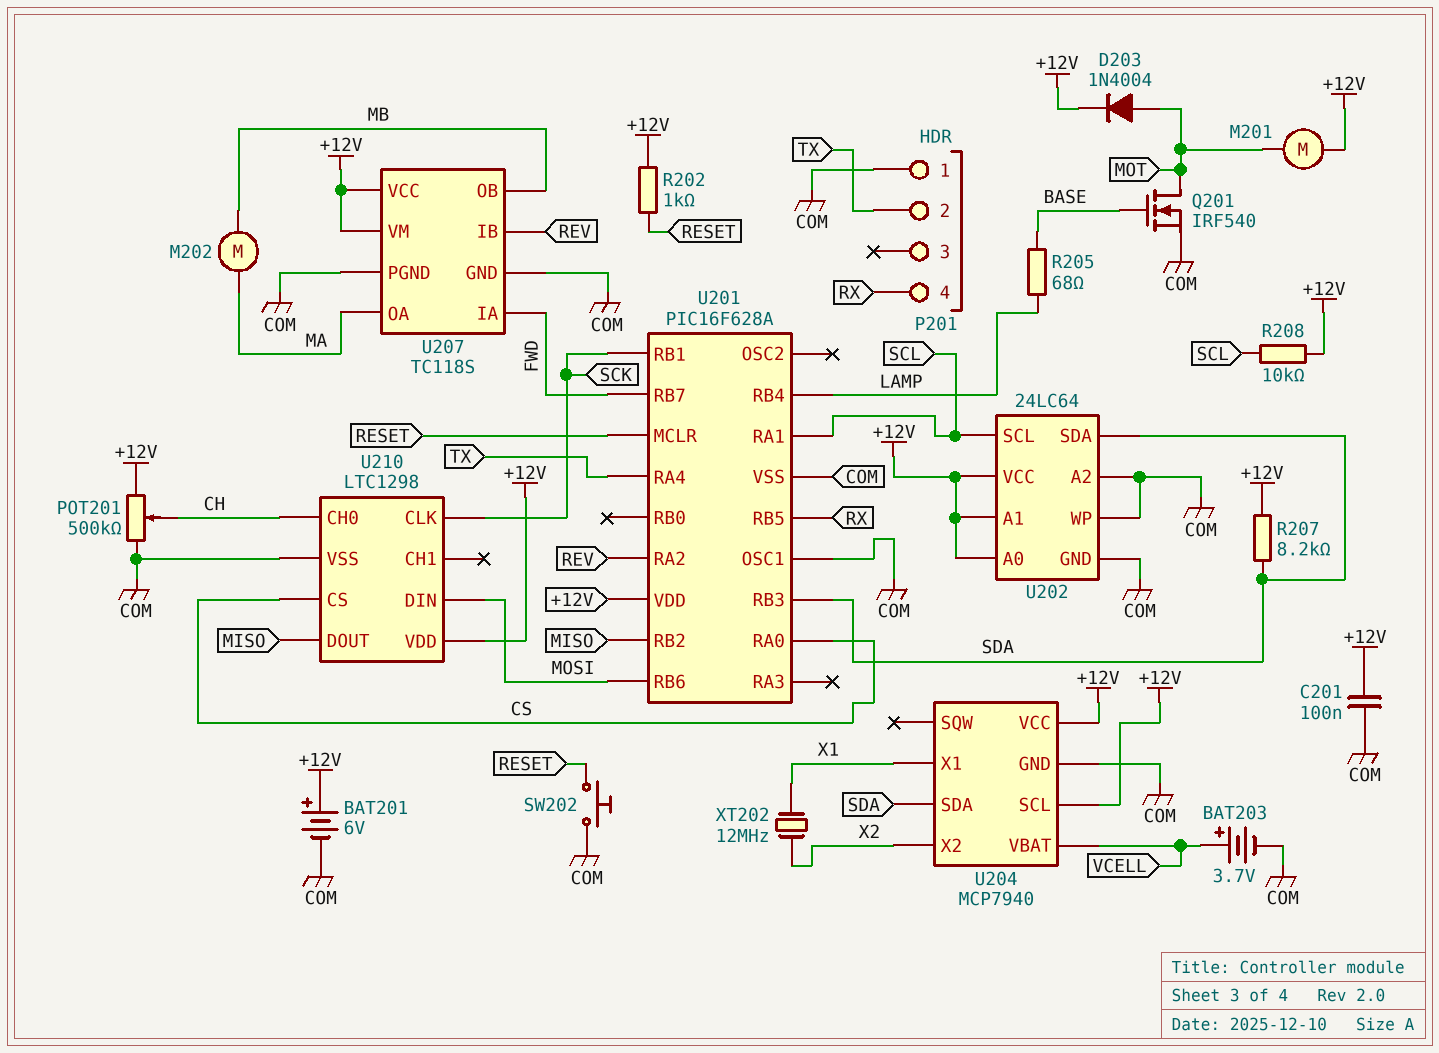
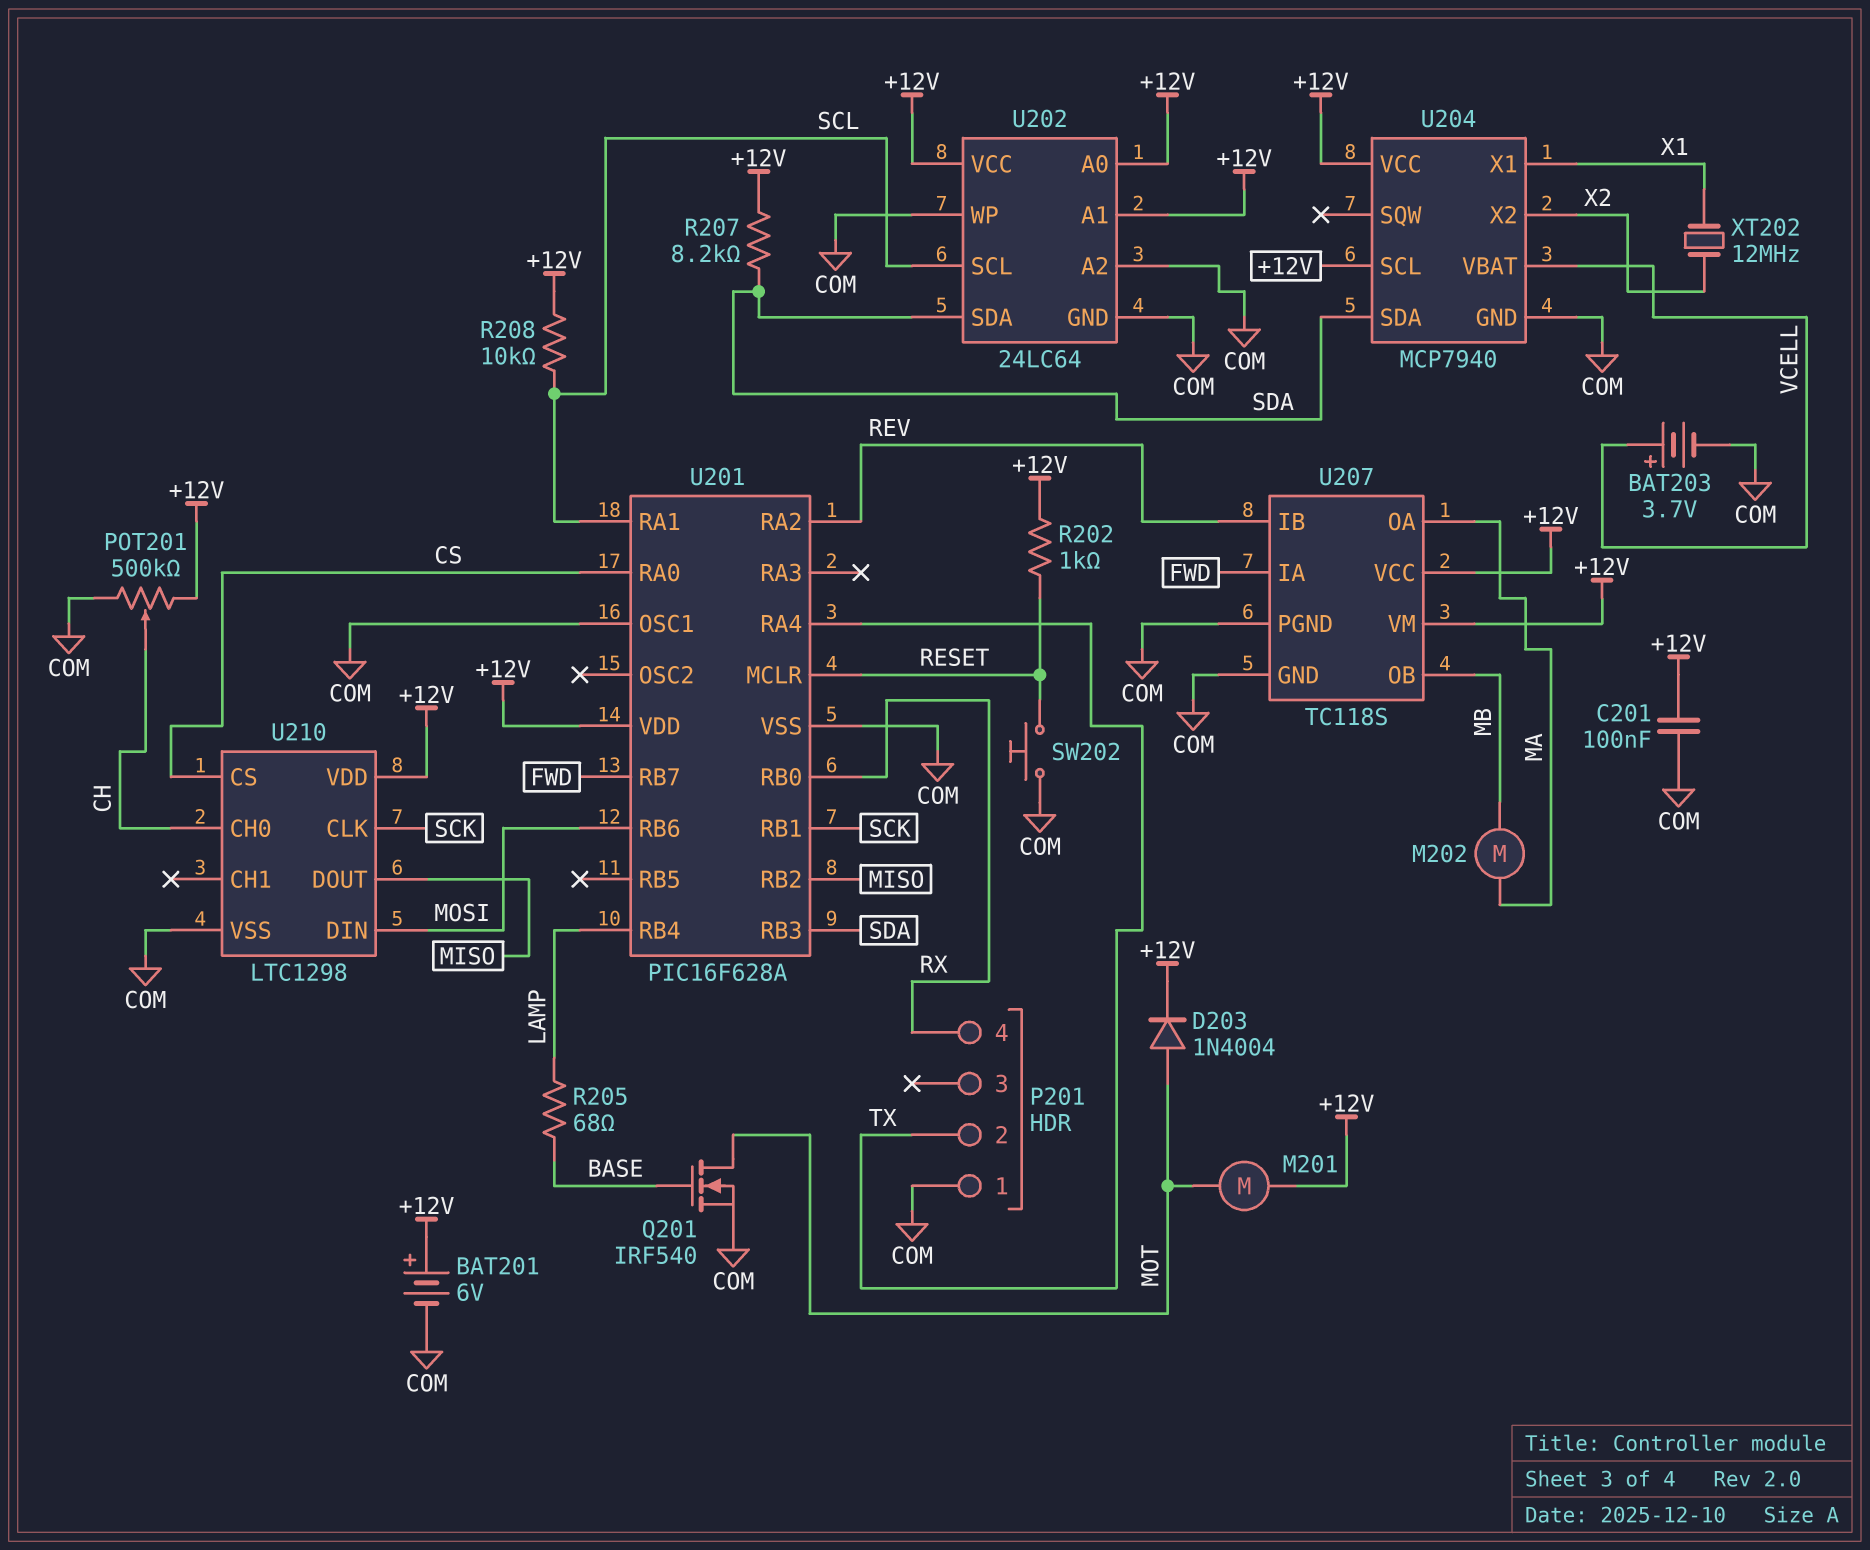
U201 pin RB0: none -> RX
U201 pin RB5: RX -> none

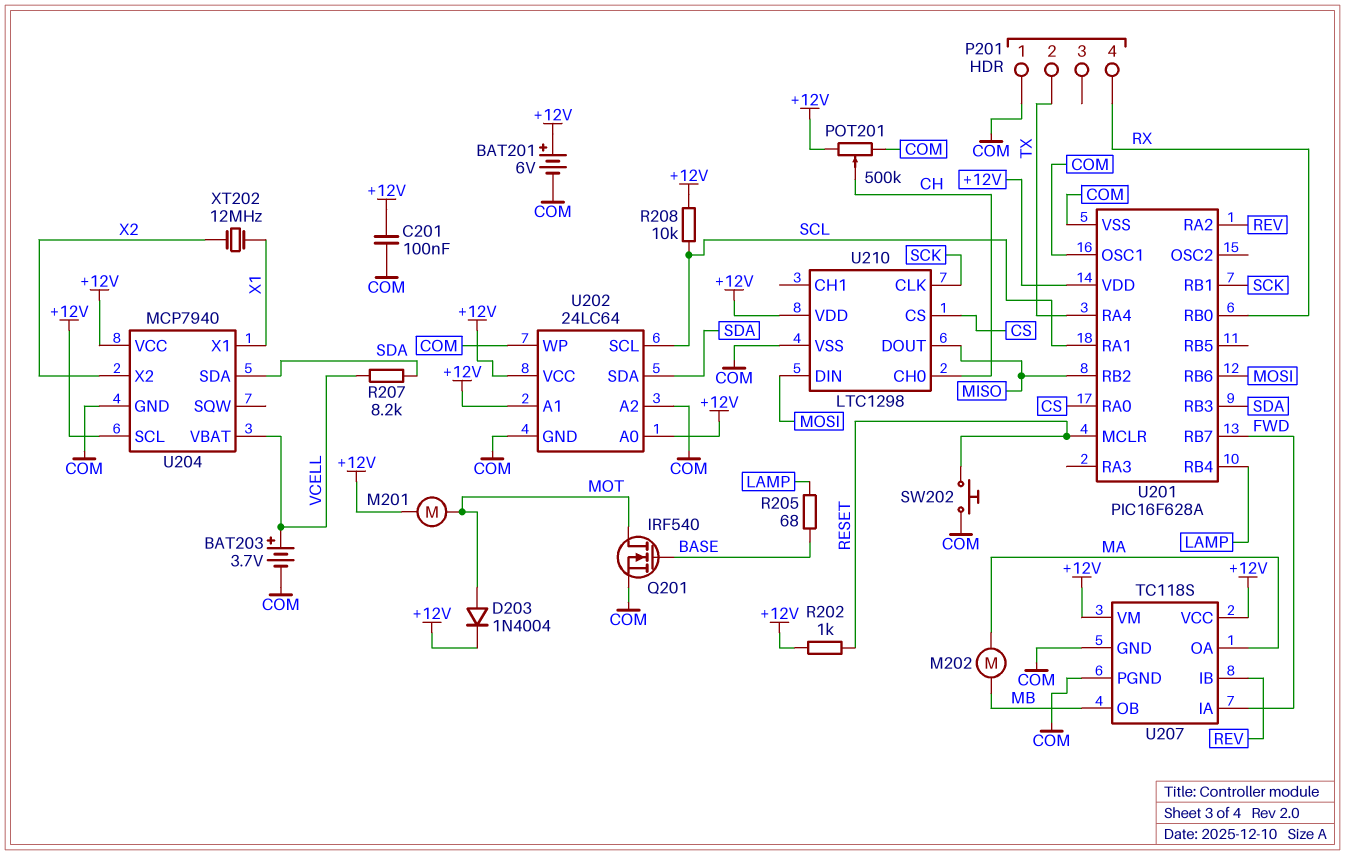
R207: 8.2k (+12V, SDA) -> 8.2k (SDA, VCELL)

